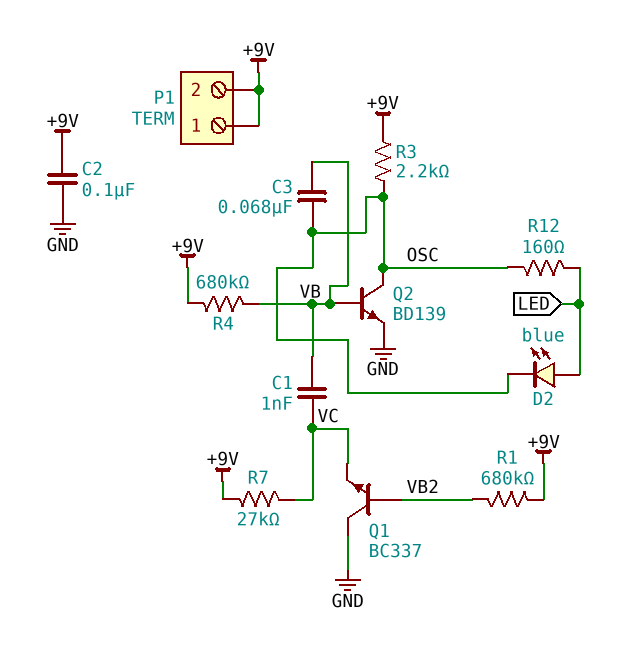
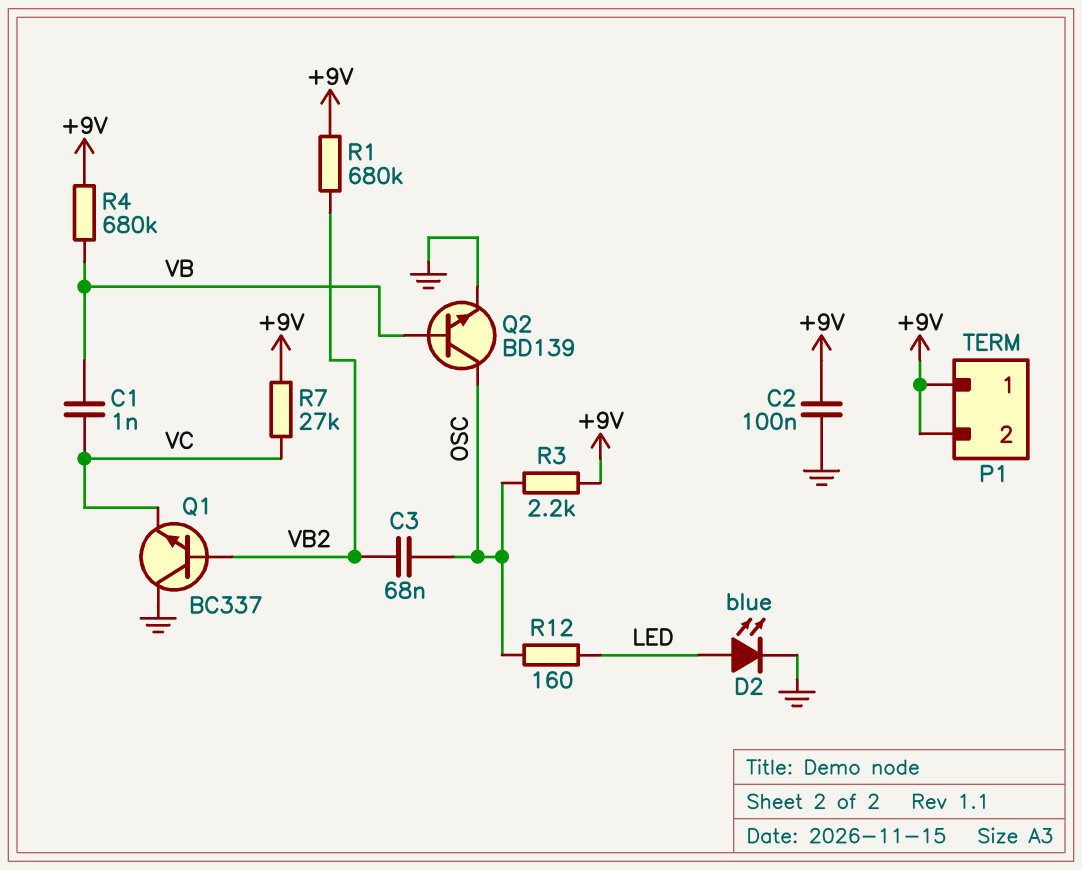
C3: 68nF (OSC, VB) -> 68nF (OSC, VB2)
D2: LED blue (A LED, K OSC) -> LED blue (A LED, K GND)

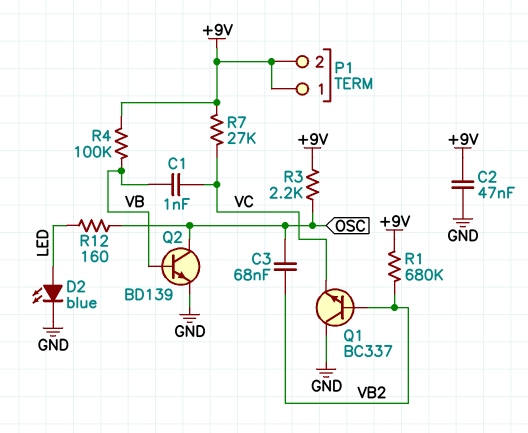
C2: 100nF (+9V, GND) -> 47nF (+9V, GND)
R4: 680k (+9V, VB) -> 100k (+9V, VB)

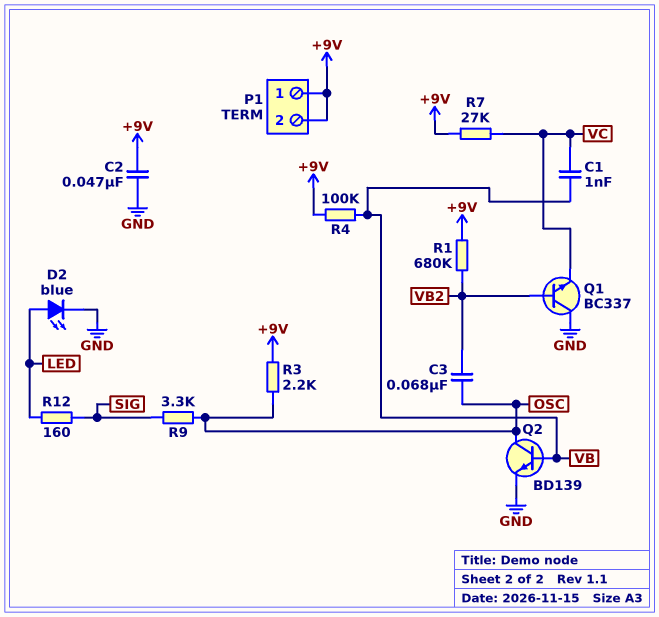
R9: none -> 3.3k (OSC, SIG)
R12: 160 (LED, OSC) -> 160 (LED, SIG)

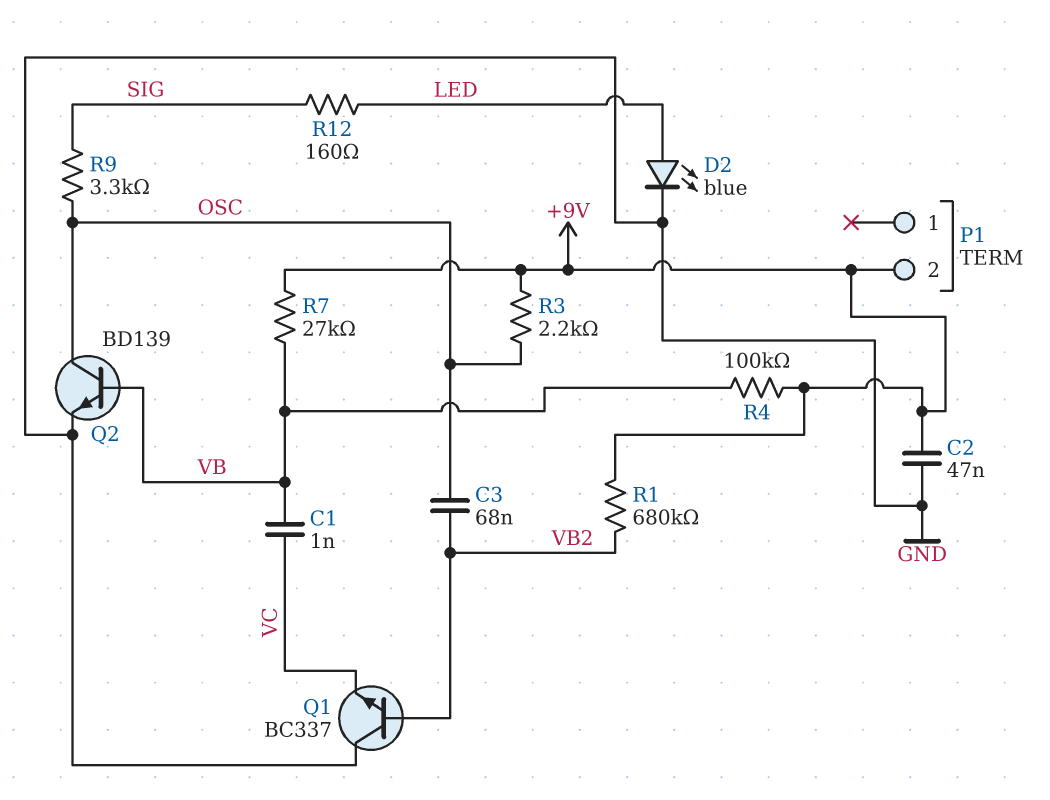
P1 pin 1: +9V -> none
R7: 27k (+9V, VC) -> 27k (+9V, VB)

